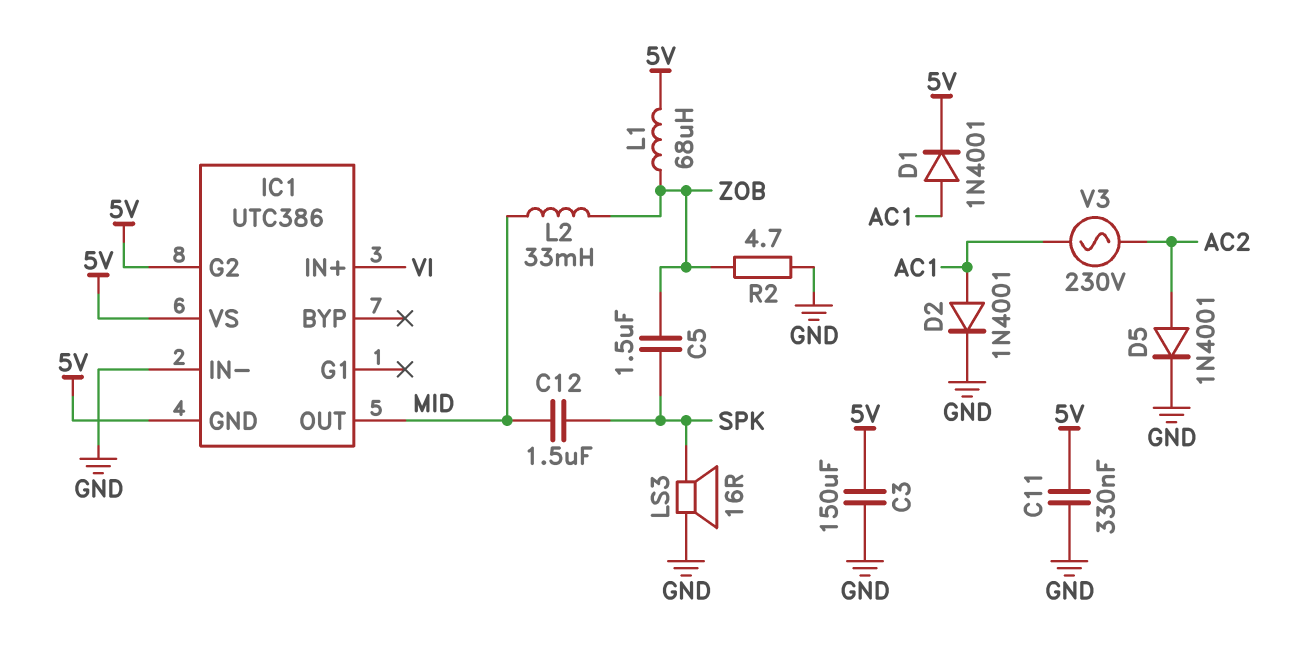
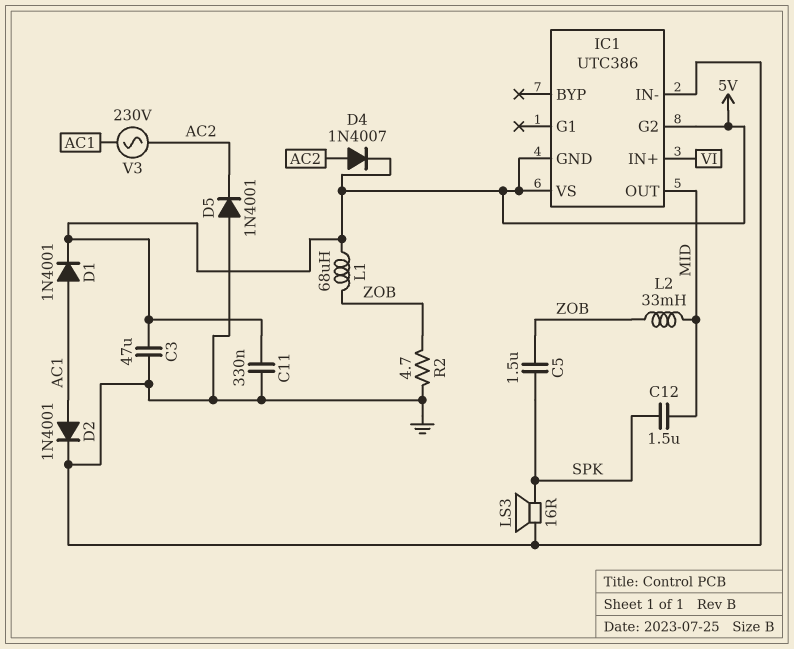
C3: 150uF (5V, GND) -> 47uF (5V, GND)
D4: none -> diode 1N4007 (A AC2, K 5V)
D5: diode 1N4001 (A AC2, K GND) -> diode 1N4001 (A GND, K AC2)

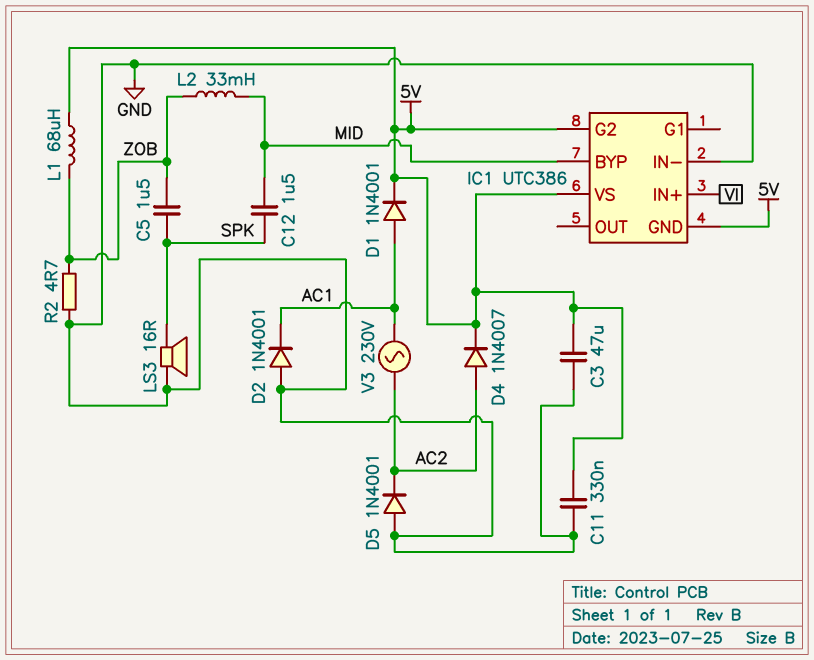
D2: diode 1N4001 (A AC1, K GND) -> diode 1N4001 (A GND, K AC1)
IC1 pin BYP: none -> MID
IC1 pin OUT: MID -> none

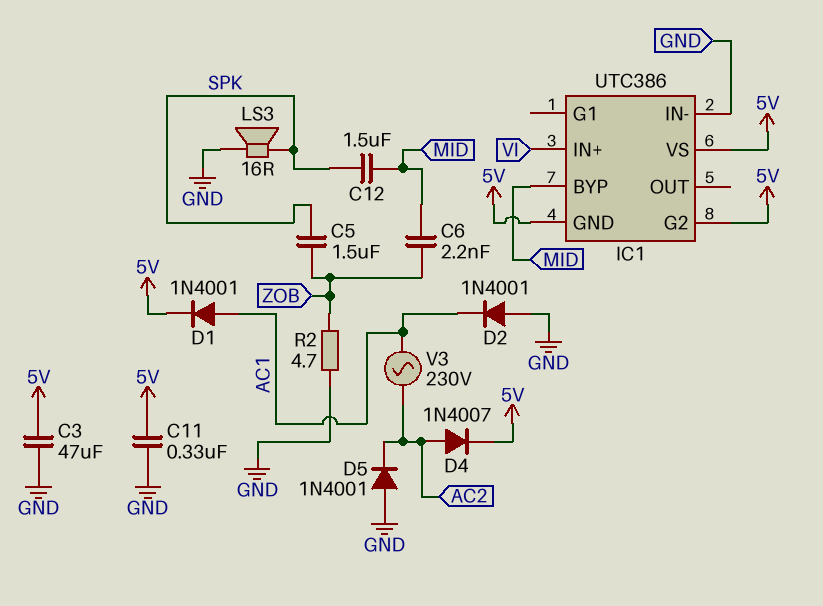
C6: none -> 2.2nF (MID, ZOB)
L1: 68uH (5V, ZOB) -> none
L2: 33mH (MID, ZOB) -> none

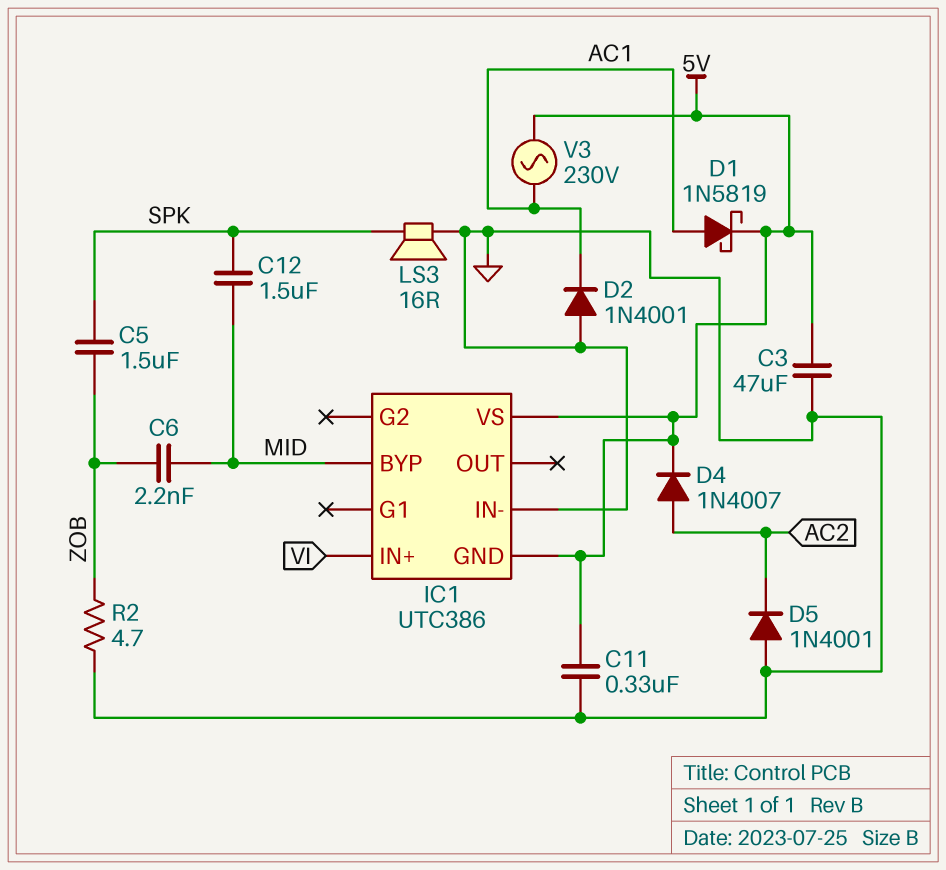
D1: diode 1N4001 (A AC1, K 5V) -> schottky 1N5819 (A AC1, K 5V)
IC1 pin G2: 5V -> none
V3: AC 230V (AC1, AC2) -> AC 230V (5V, AC1)

